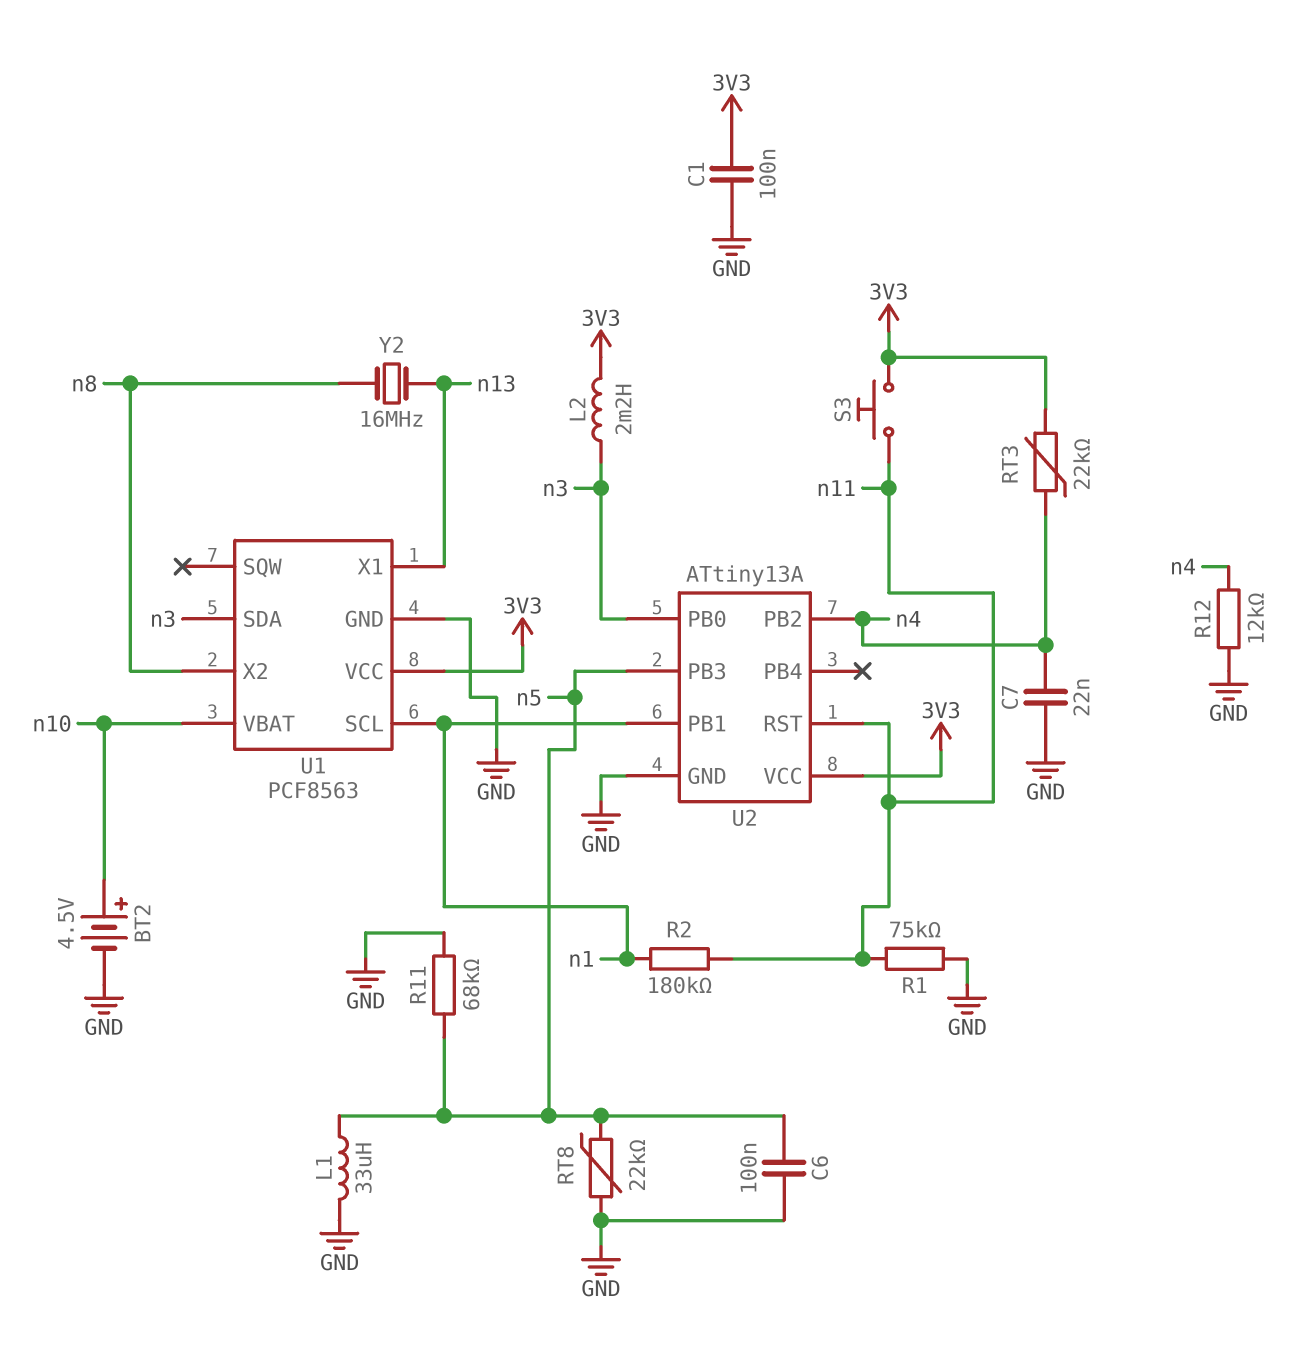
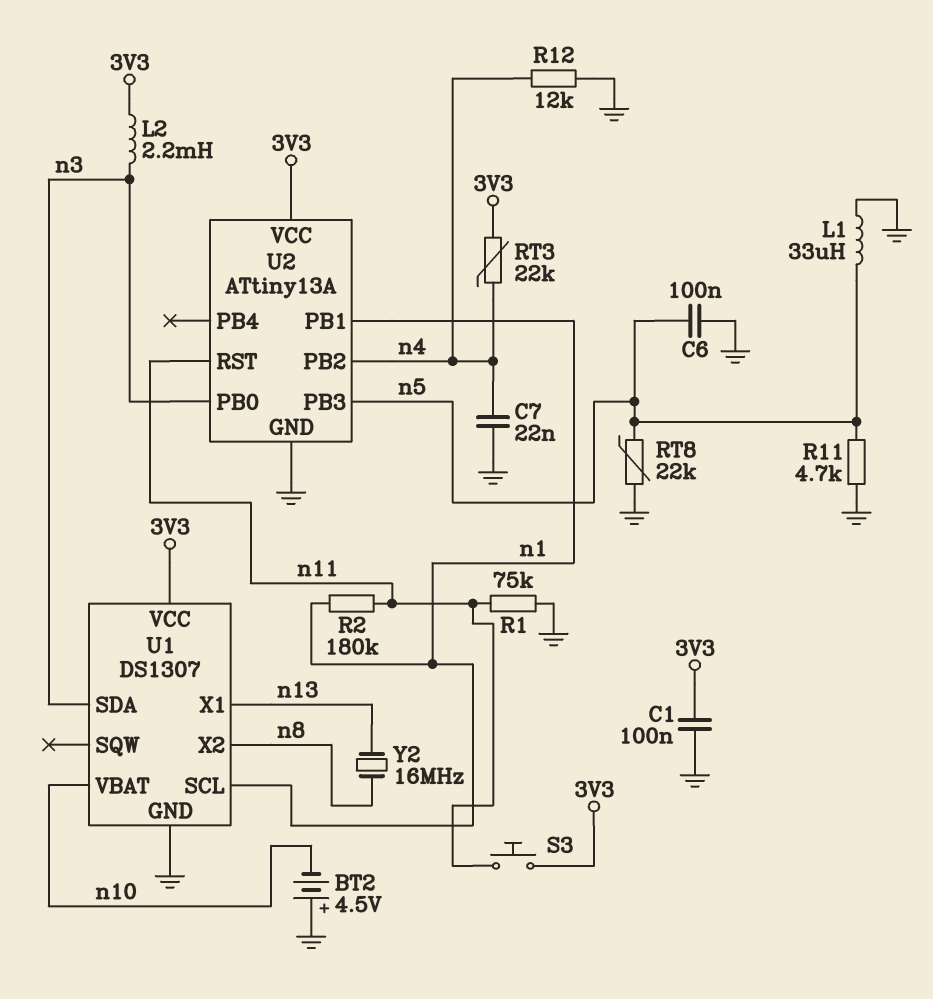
BT2: 4.5V (plus n10, minus GND) -> 4.5V (plus GND, minus n10)
R11: 68k (GND, n5) -> 4.7k (GND, n5)
U1: PCF8563 -> DS1307

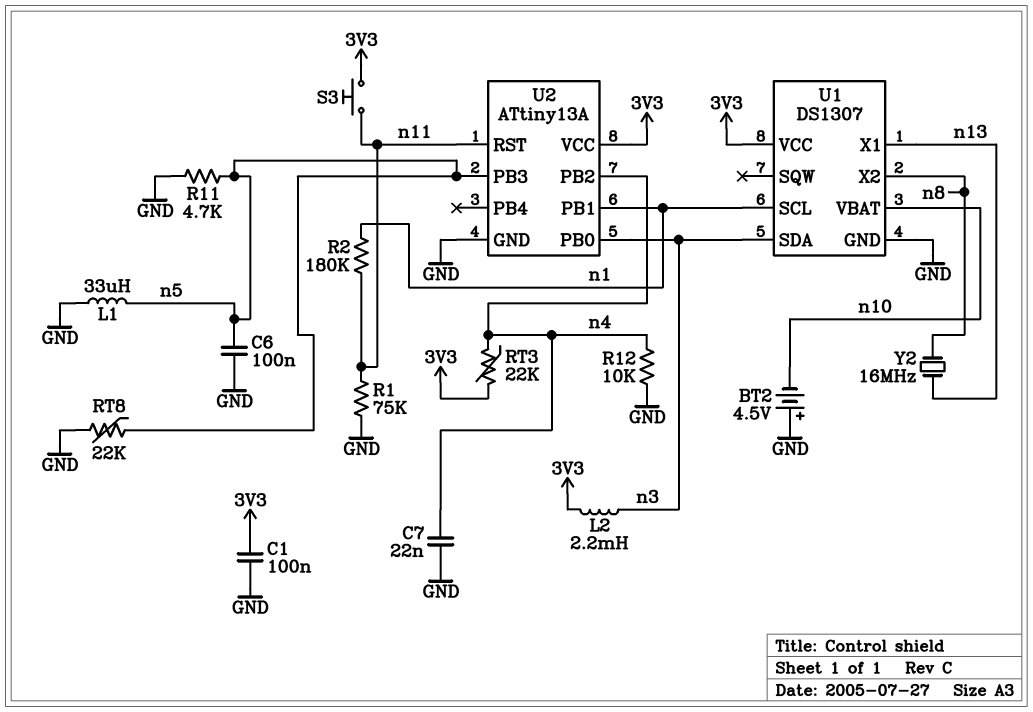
R12: 12k (GND, n4) -> 10k (GND, n4)

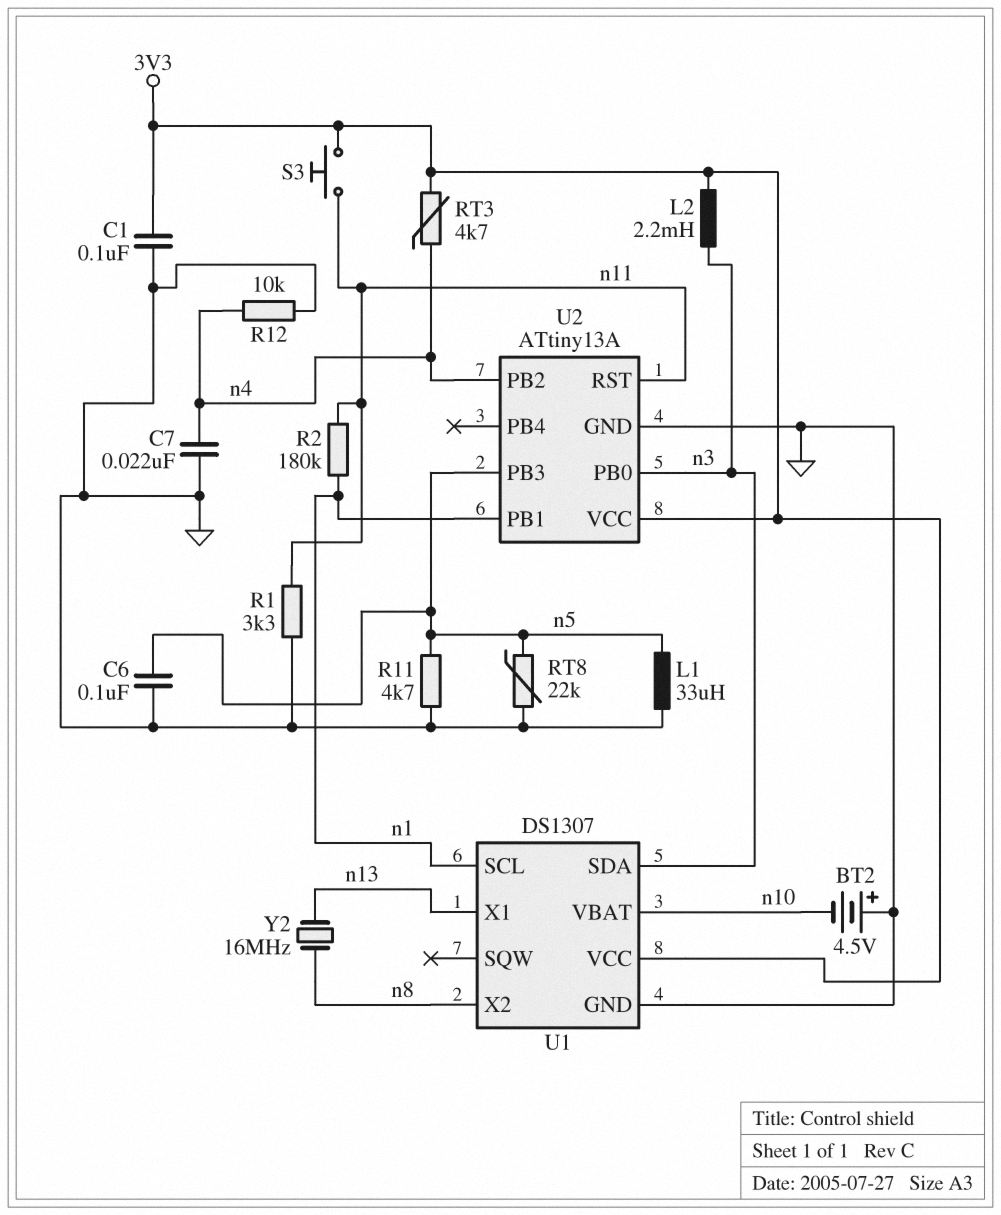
R1: 75k (GND, n11) -> 3.3k (GND, n11)
RT3: 22k (3V3, n4) -> 4.7k (3V3, n4)

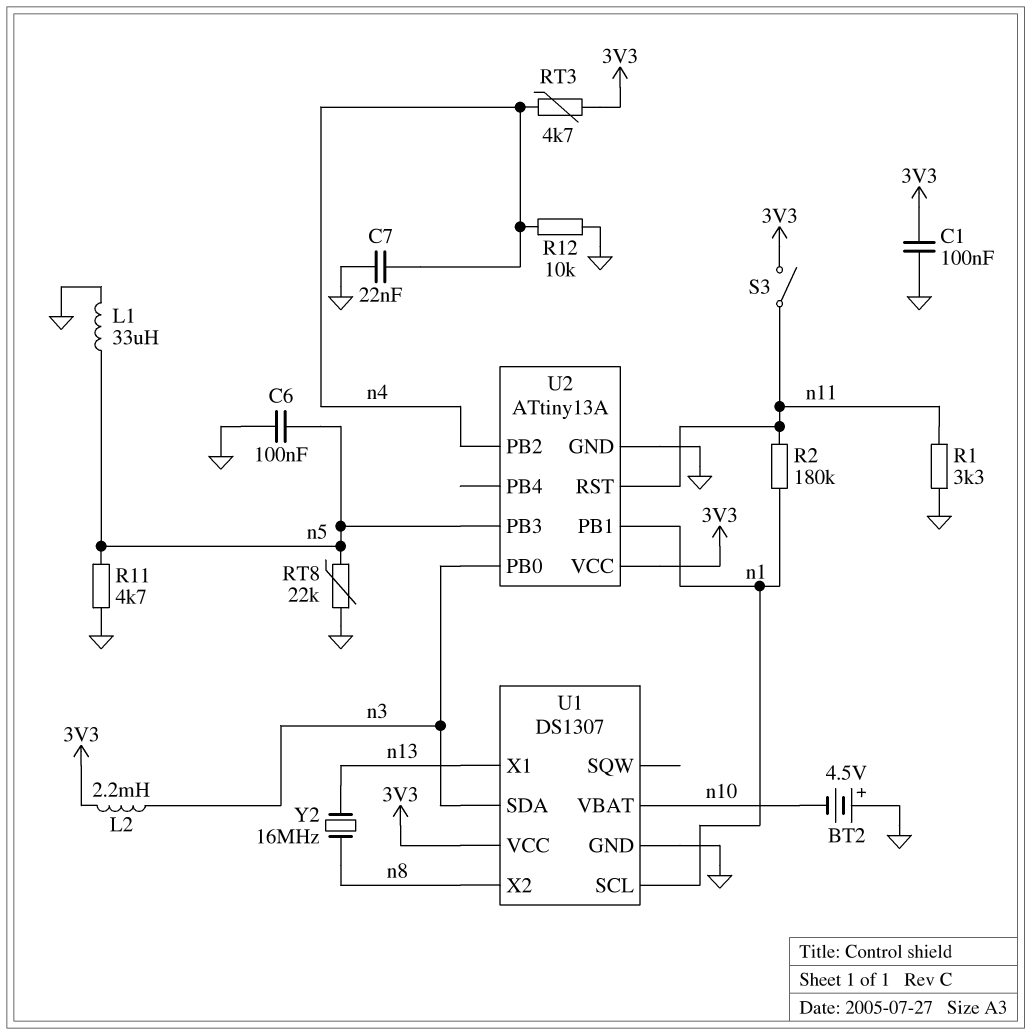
S3: button (3V3, n11) -> switch (3V3, n11)

